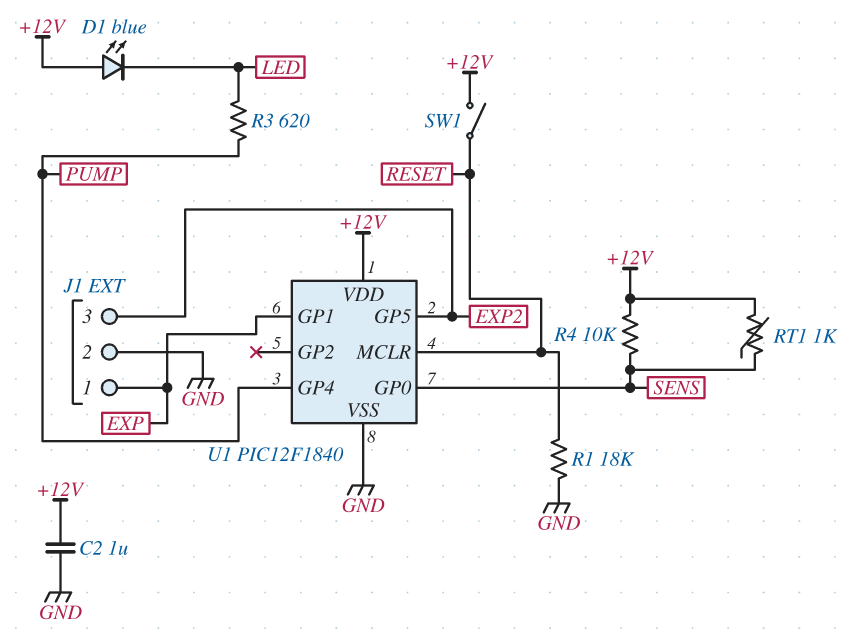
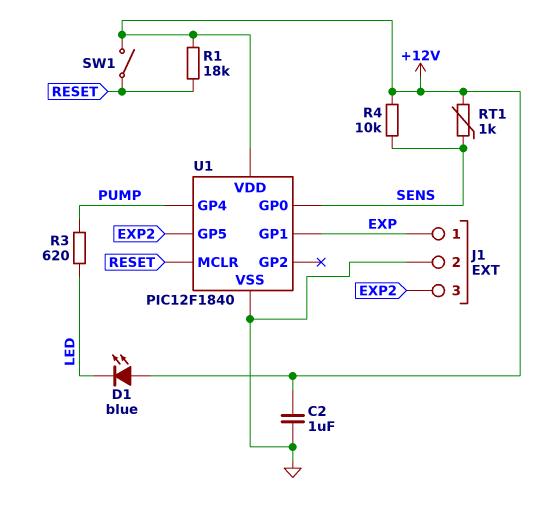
R1: 18k (GND, RESET) -> 18k (+12V, RESET)

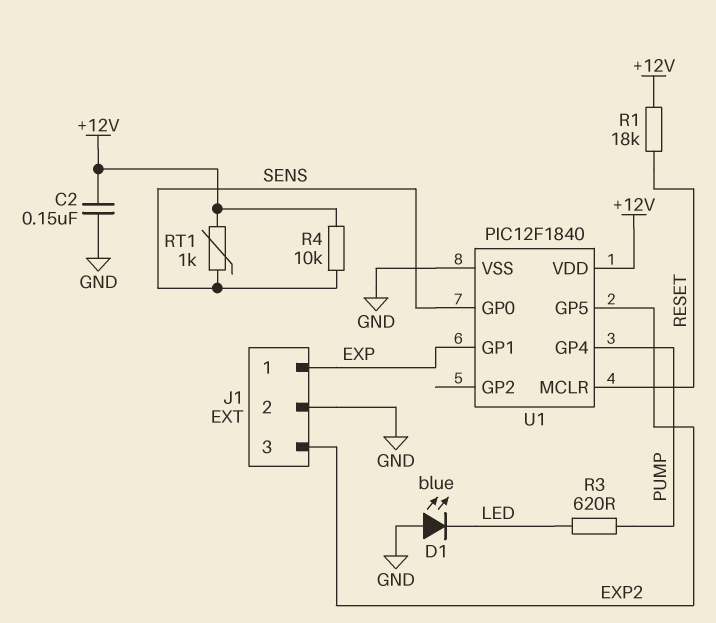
C2: 1uF (+12V, GND) -> 150nF (+12V, GND)
D1: LED blue (A +12V, K LED) -> LED blue (A GND, K LED)
SW1: switch (+12V, RESET) -> none

